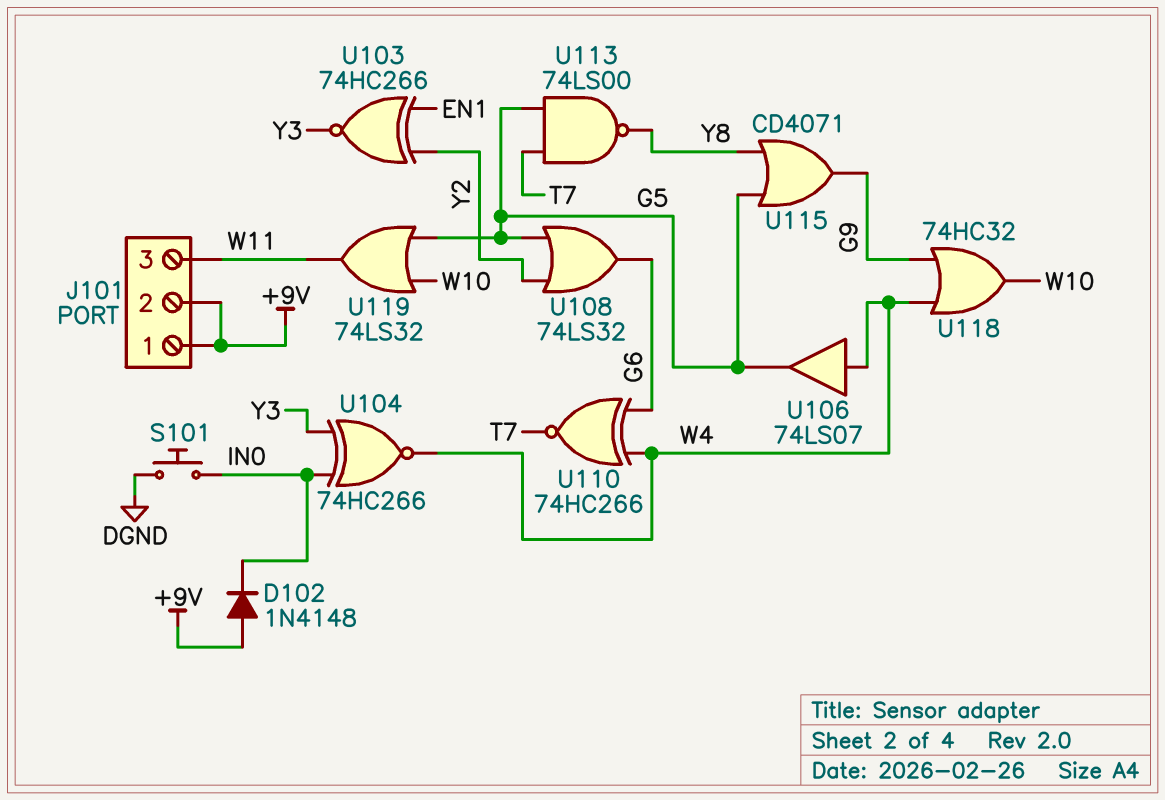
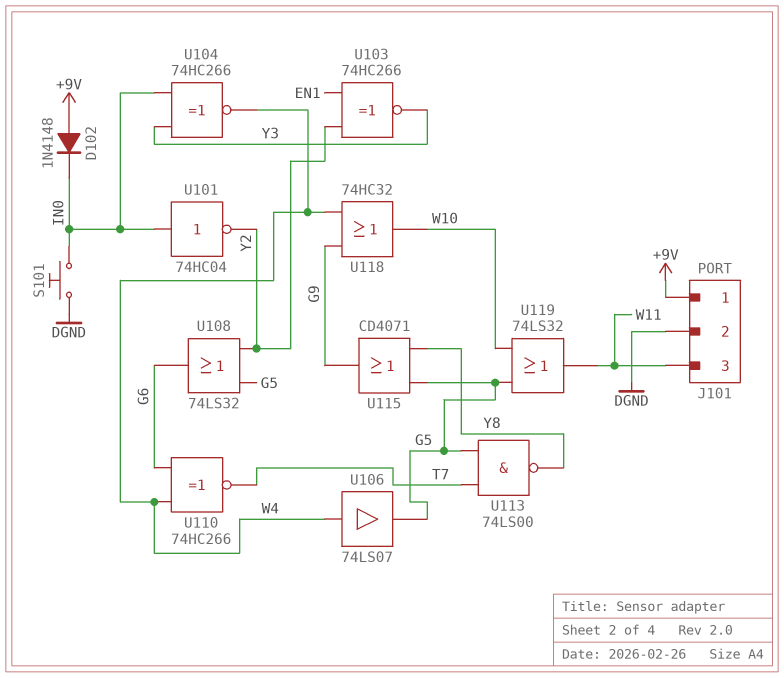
J101 pin 2: +9V -> DGND
U101: none -> NOT 74HC04 (in IN0, out Y2)

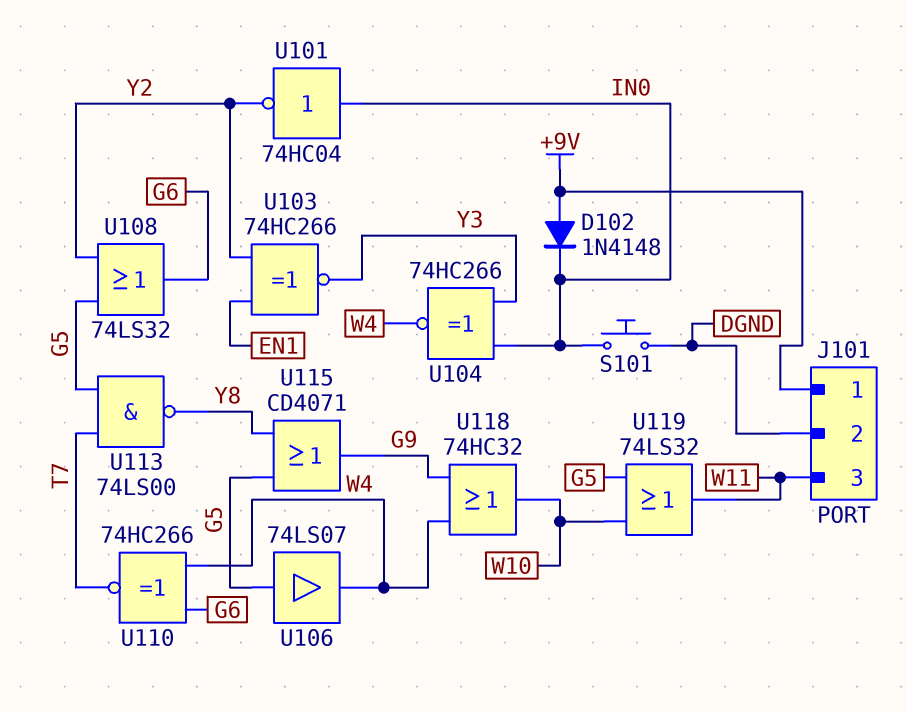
U106: buffer 74LS07 (in W4, out G5) -> buffer 74LS07 (in G5, out W4)

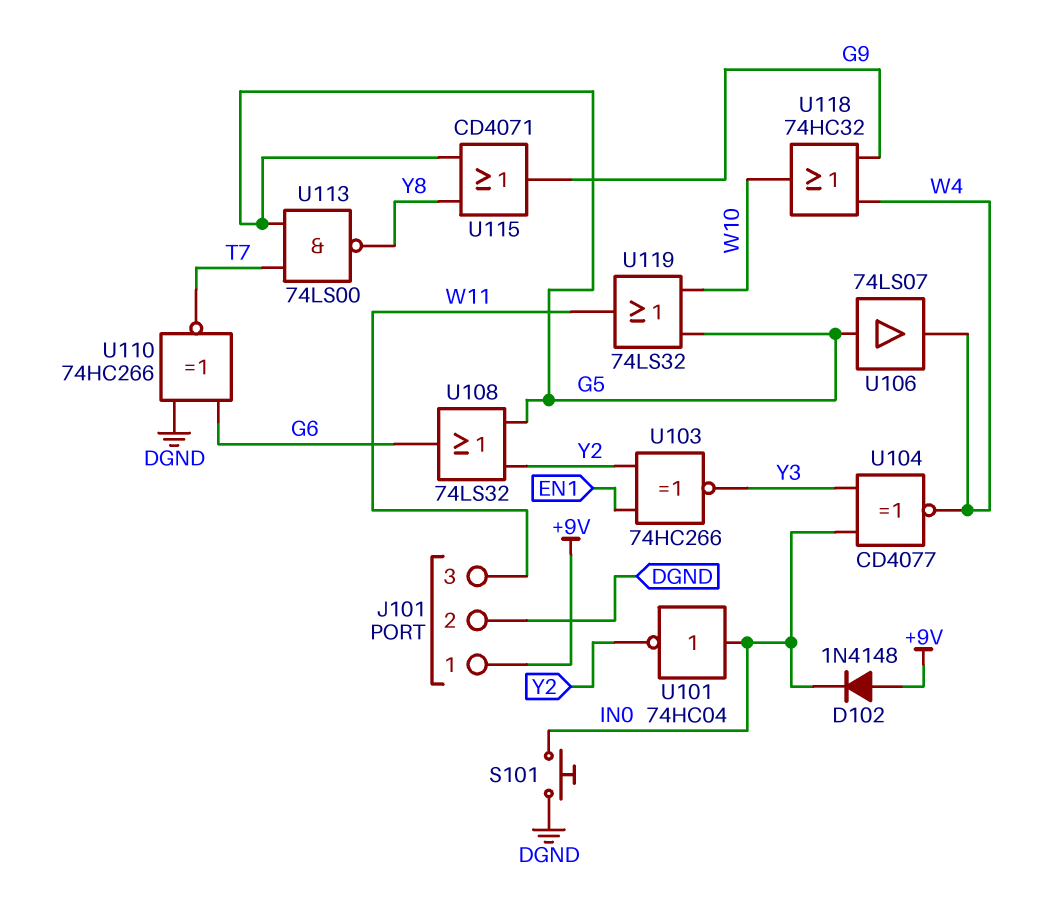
U104: XNOR 74HC266 (in IN0, in Y3, out W4) -> XNOR CD4077 (in IN0, in Y3, out W4)
U110: XNOR 74HC266 (in G6, in W4, out T7) -> XNOR 74HC266 (in DGND, in G6, out T7)

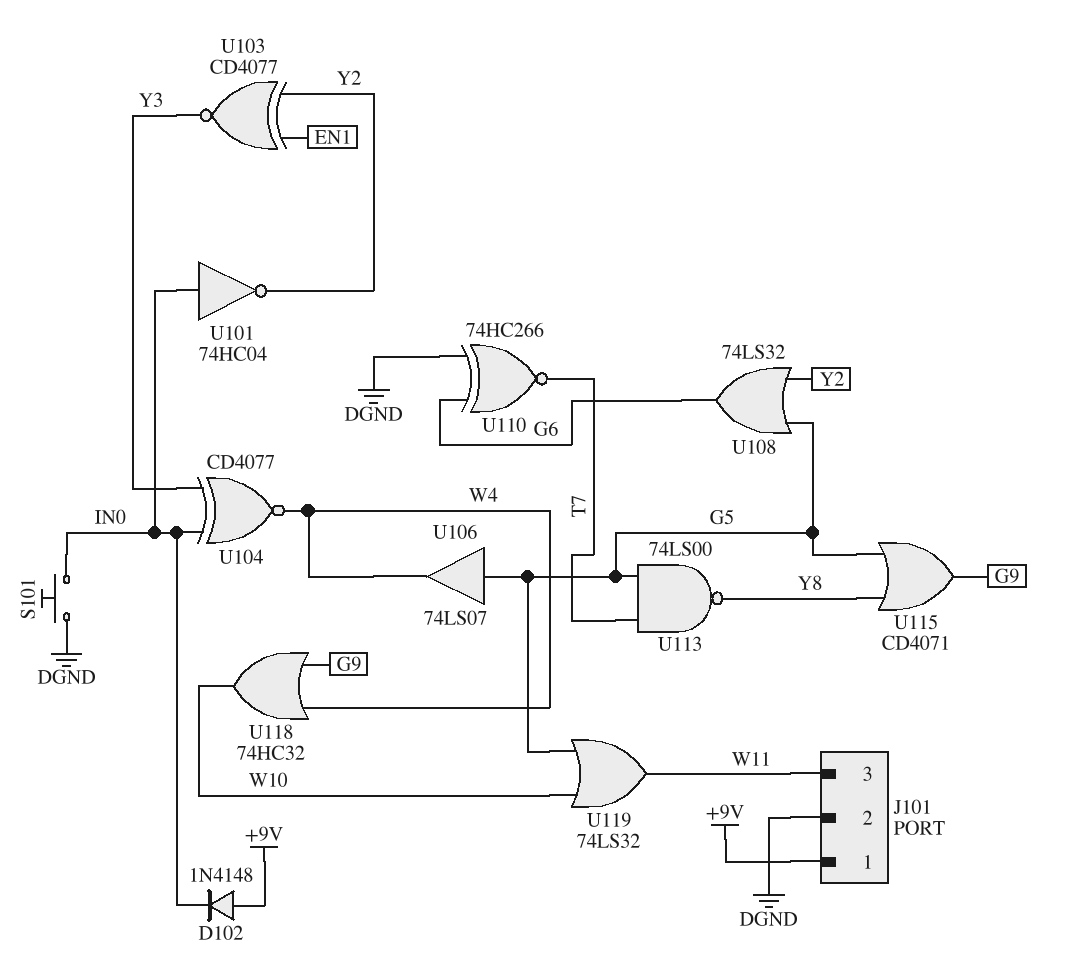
U103: XNOR 74HC266 (in EN1, in Y2, out Y3) -> XNOR CD4077 (in EN1, in Y2, out Y3)

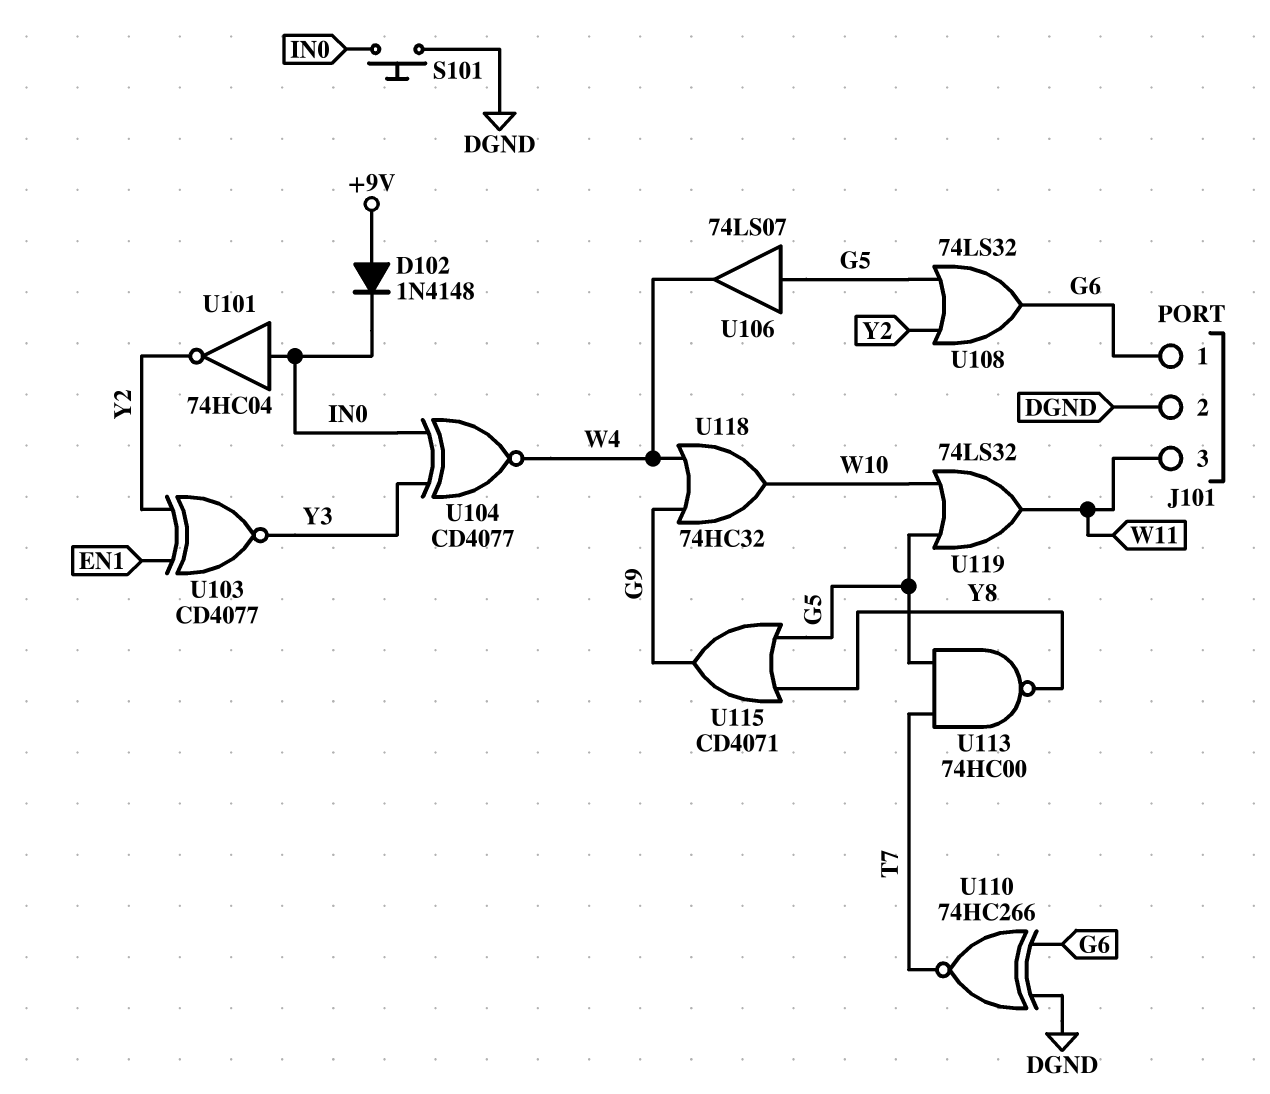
J101 pin 1: +9V -> G6
U113: NAND 74LS00 (in G5, in T7, out Y8) -> NAND 74HC00 (in G5, in T7, out Y8)

